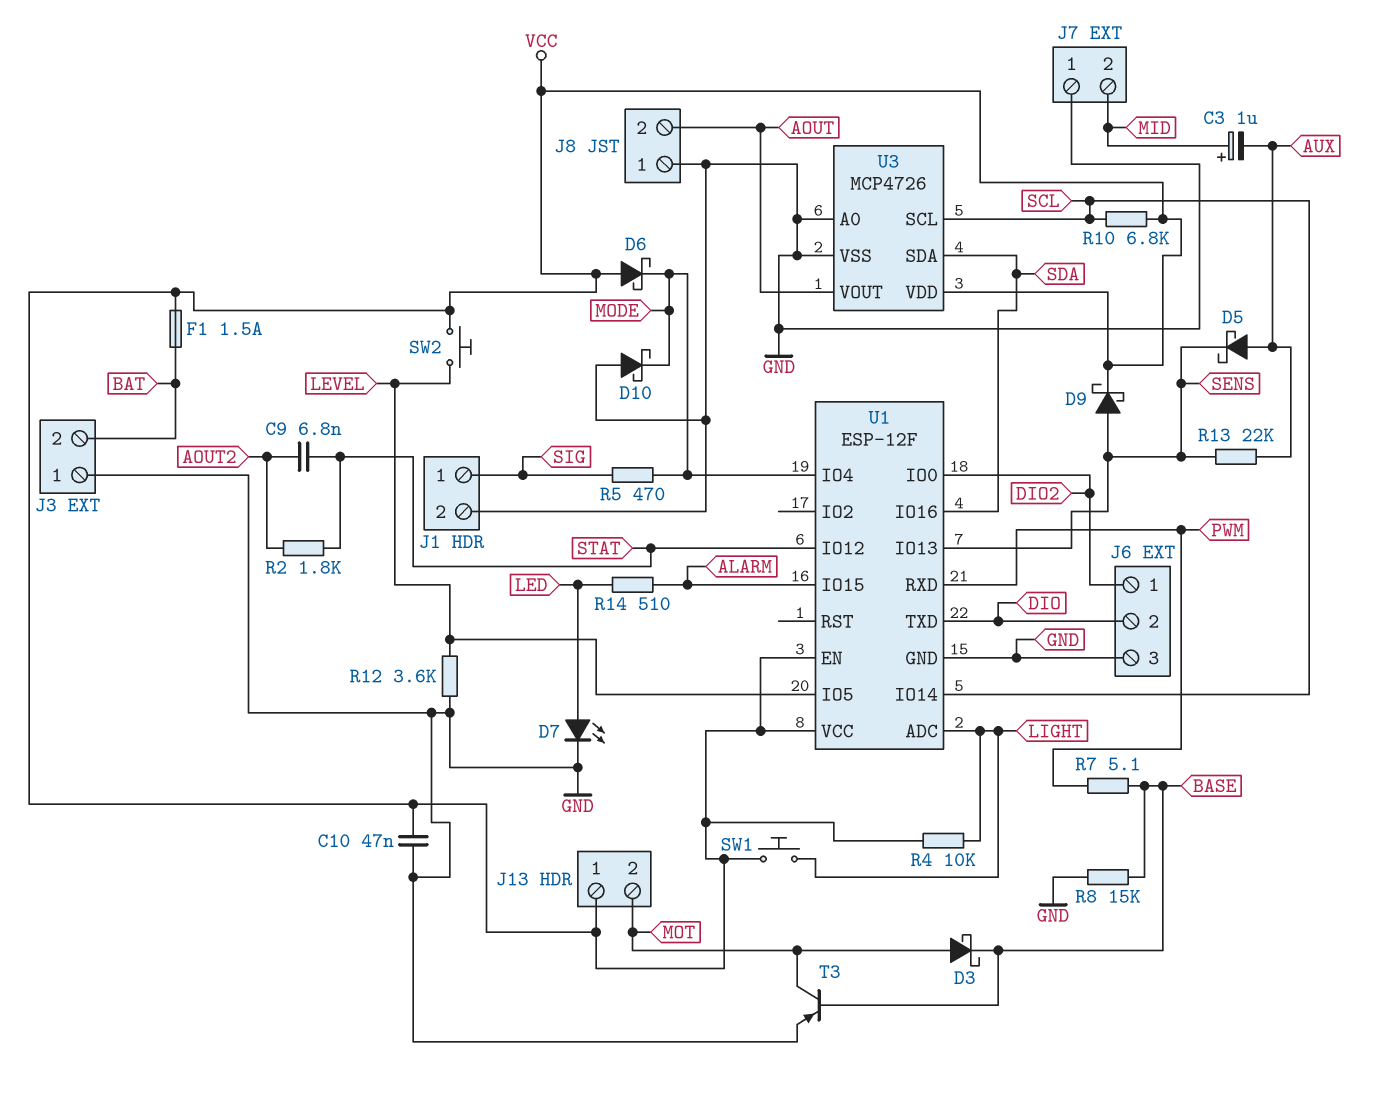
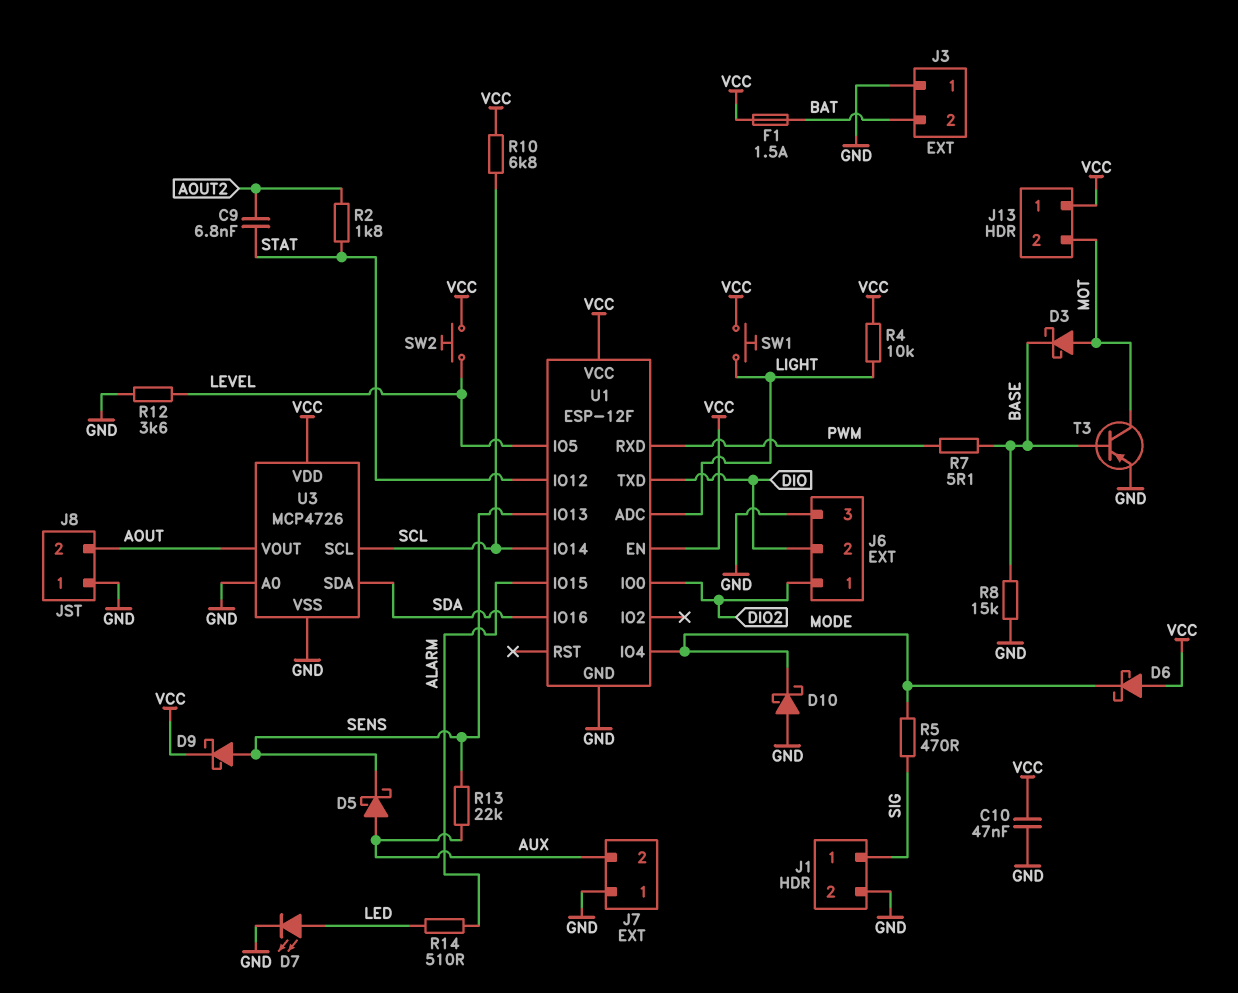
C3: 1uF (plus MID, minus AUX) -> none
J7 pin 2: MID -> AUX

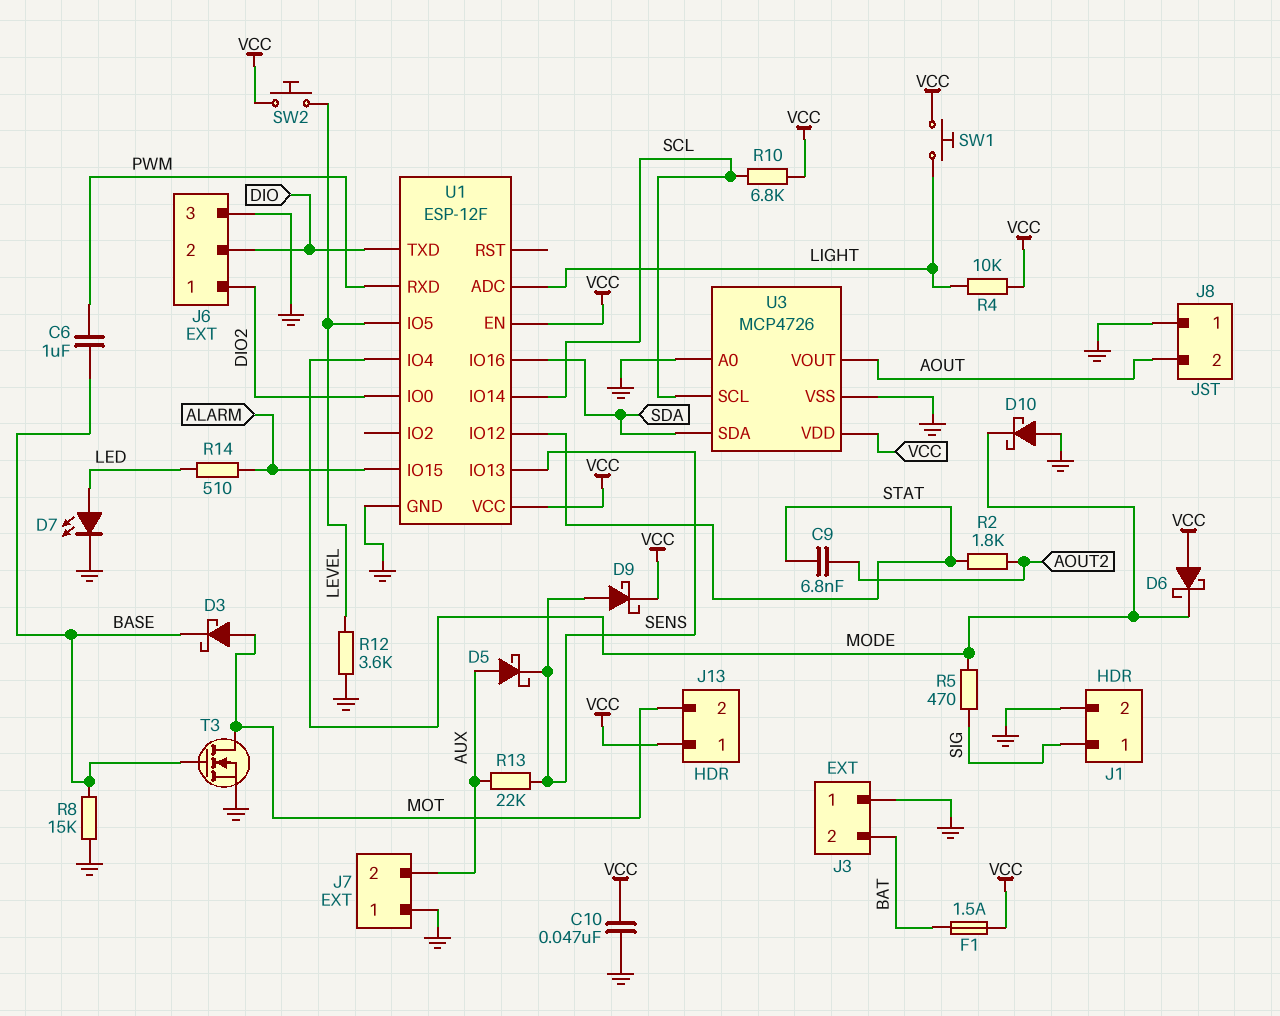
C6: none -> 1uF (BASE, PWM)
R7: 5.1 (BASE, PWM) -> none
T3: PNP (B BASE, C MOT, E GND) -> NMOS (G BASE, D MOT, S GND)

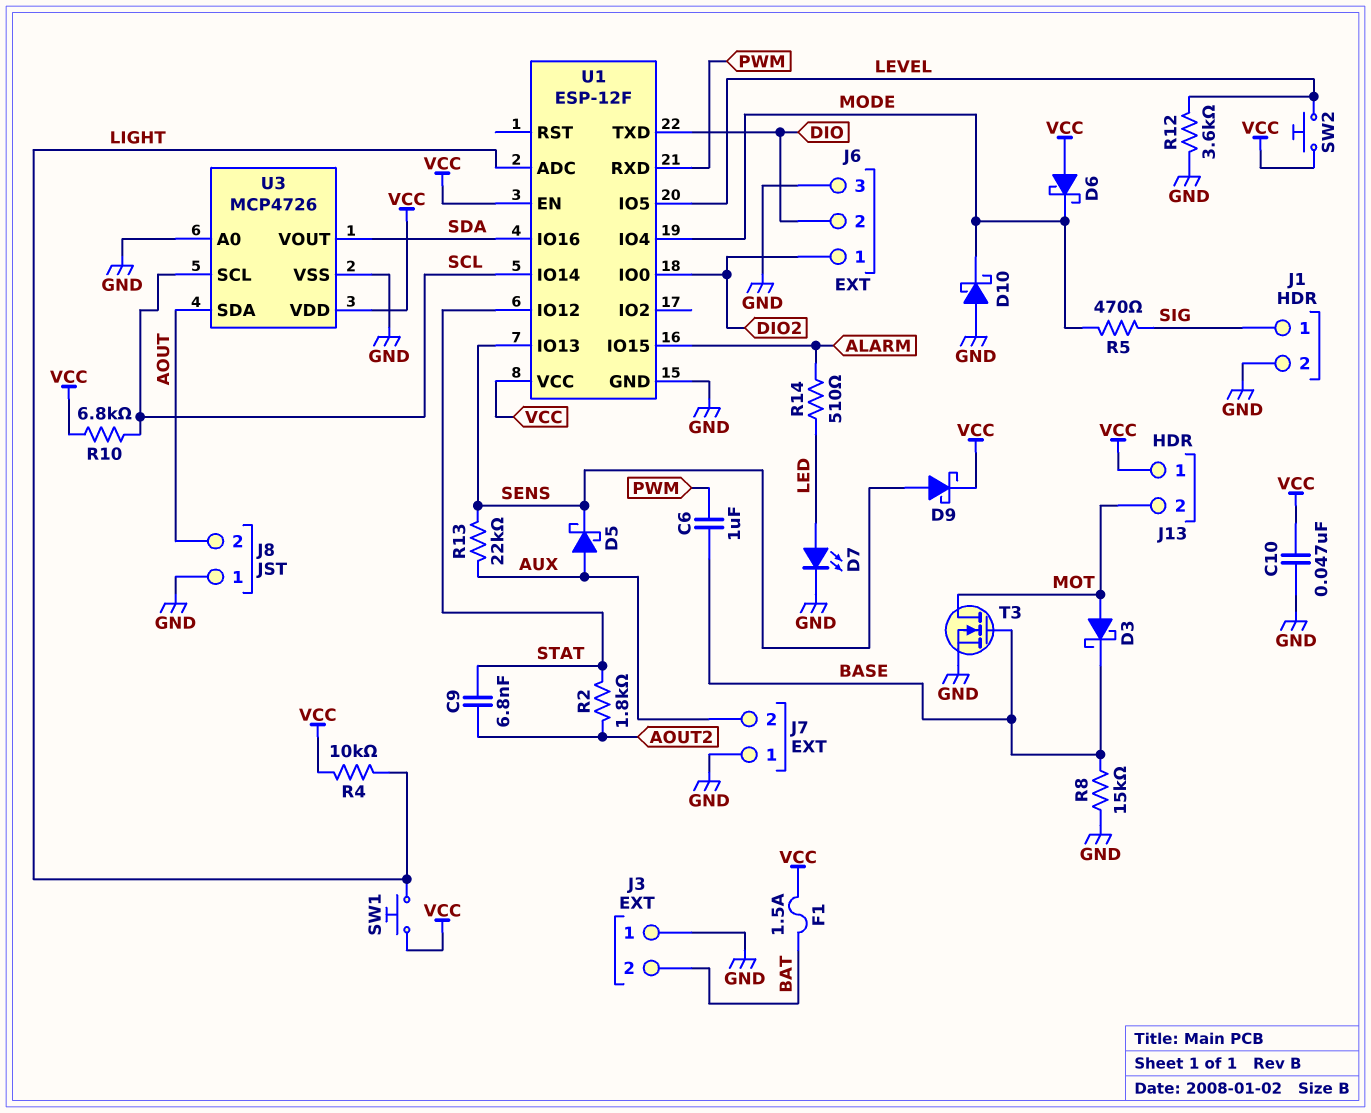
U3 pin SDA: SDA -> AOUT
U3 pin VOUT: AOUT -> SDA

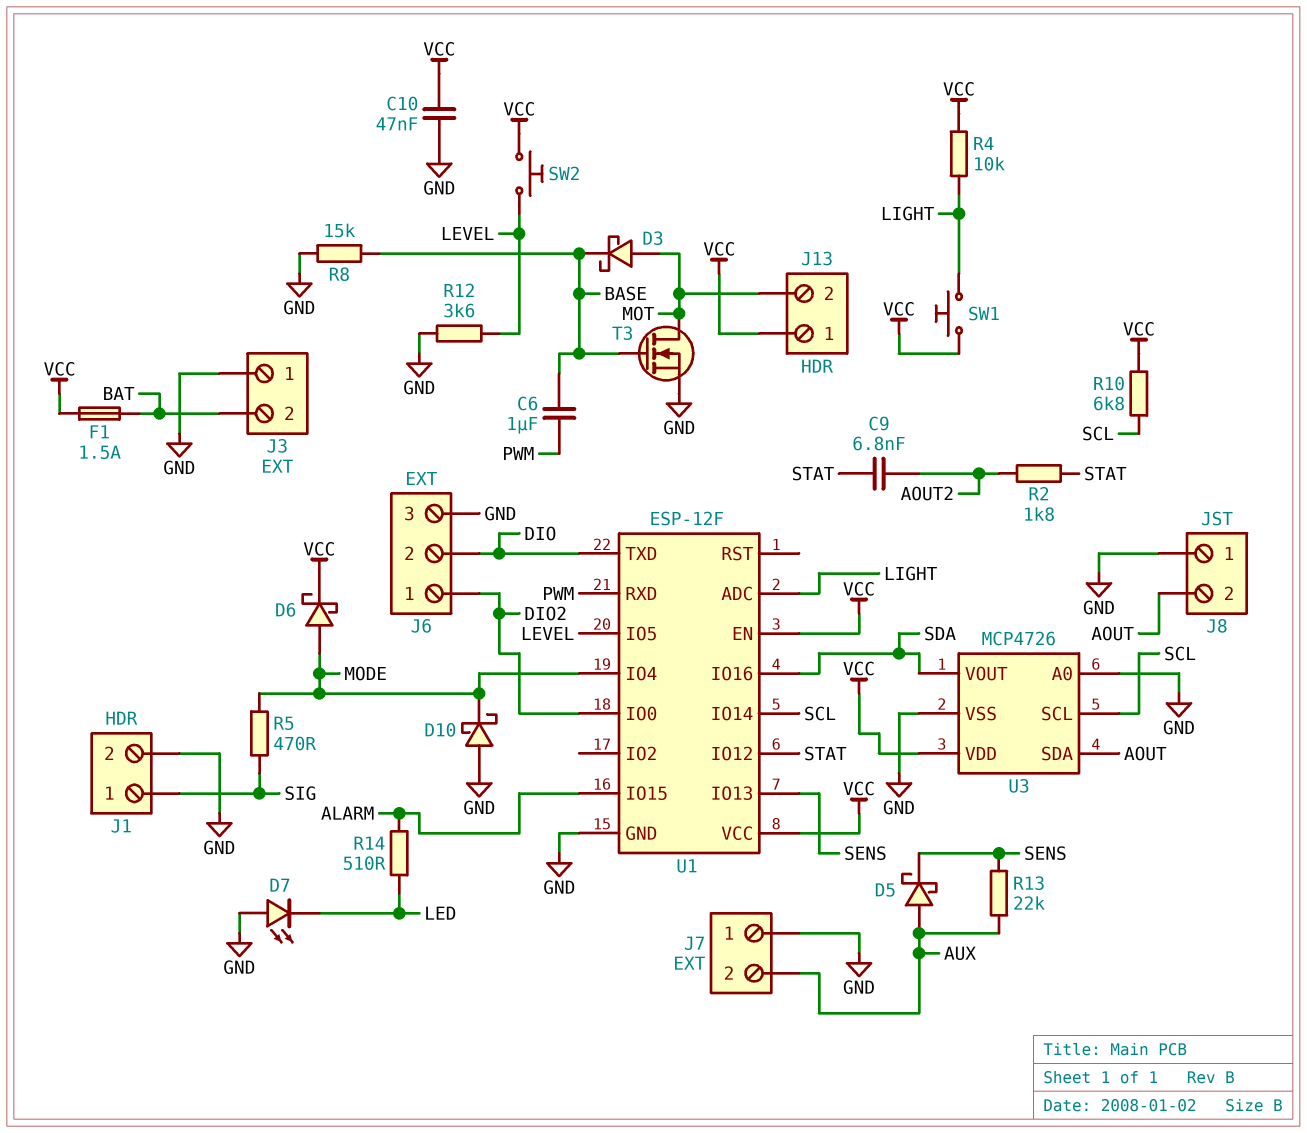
D6: schottky (A VCC, K MODE) -> schottky (A MODE, K VCC)
D7: LED (A LED, K GND) -> LED (A GND, K LED)
D9: schottky (A SENS, K VCC) -> none

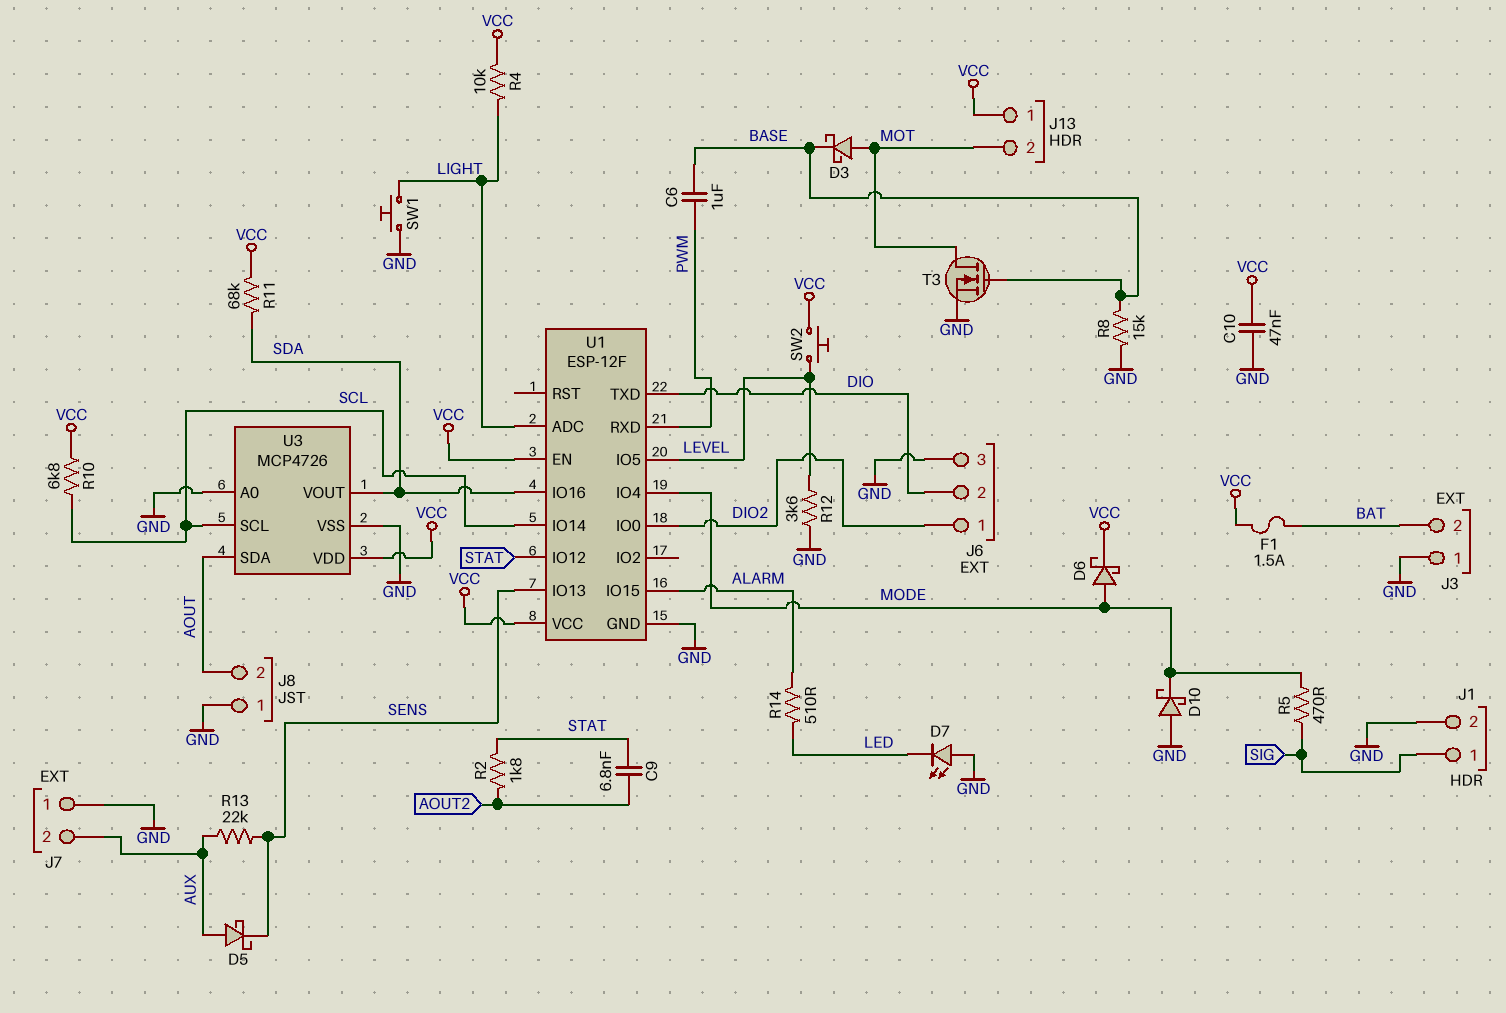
R11: none -> 68k (SDA, VCC)
SW1: button (LIGHT, VCC) -> button (GND, LIGHT)

